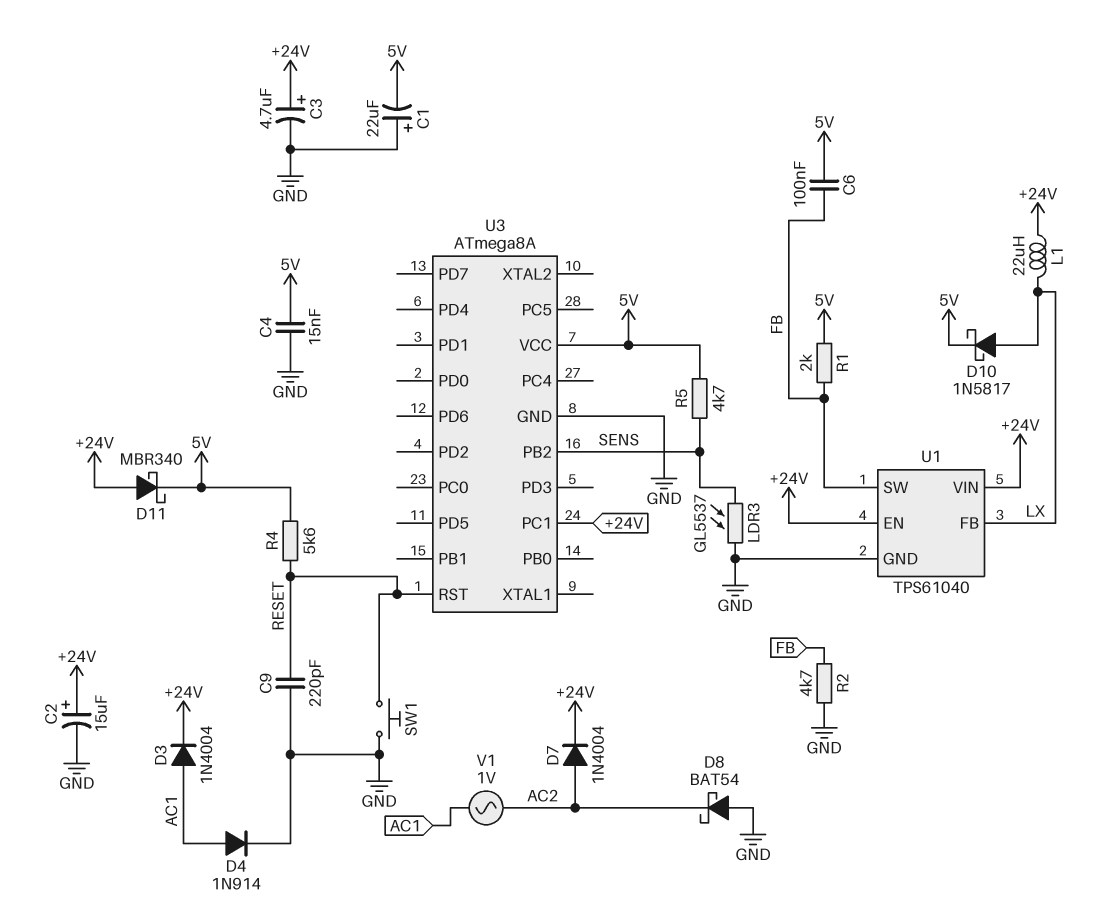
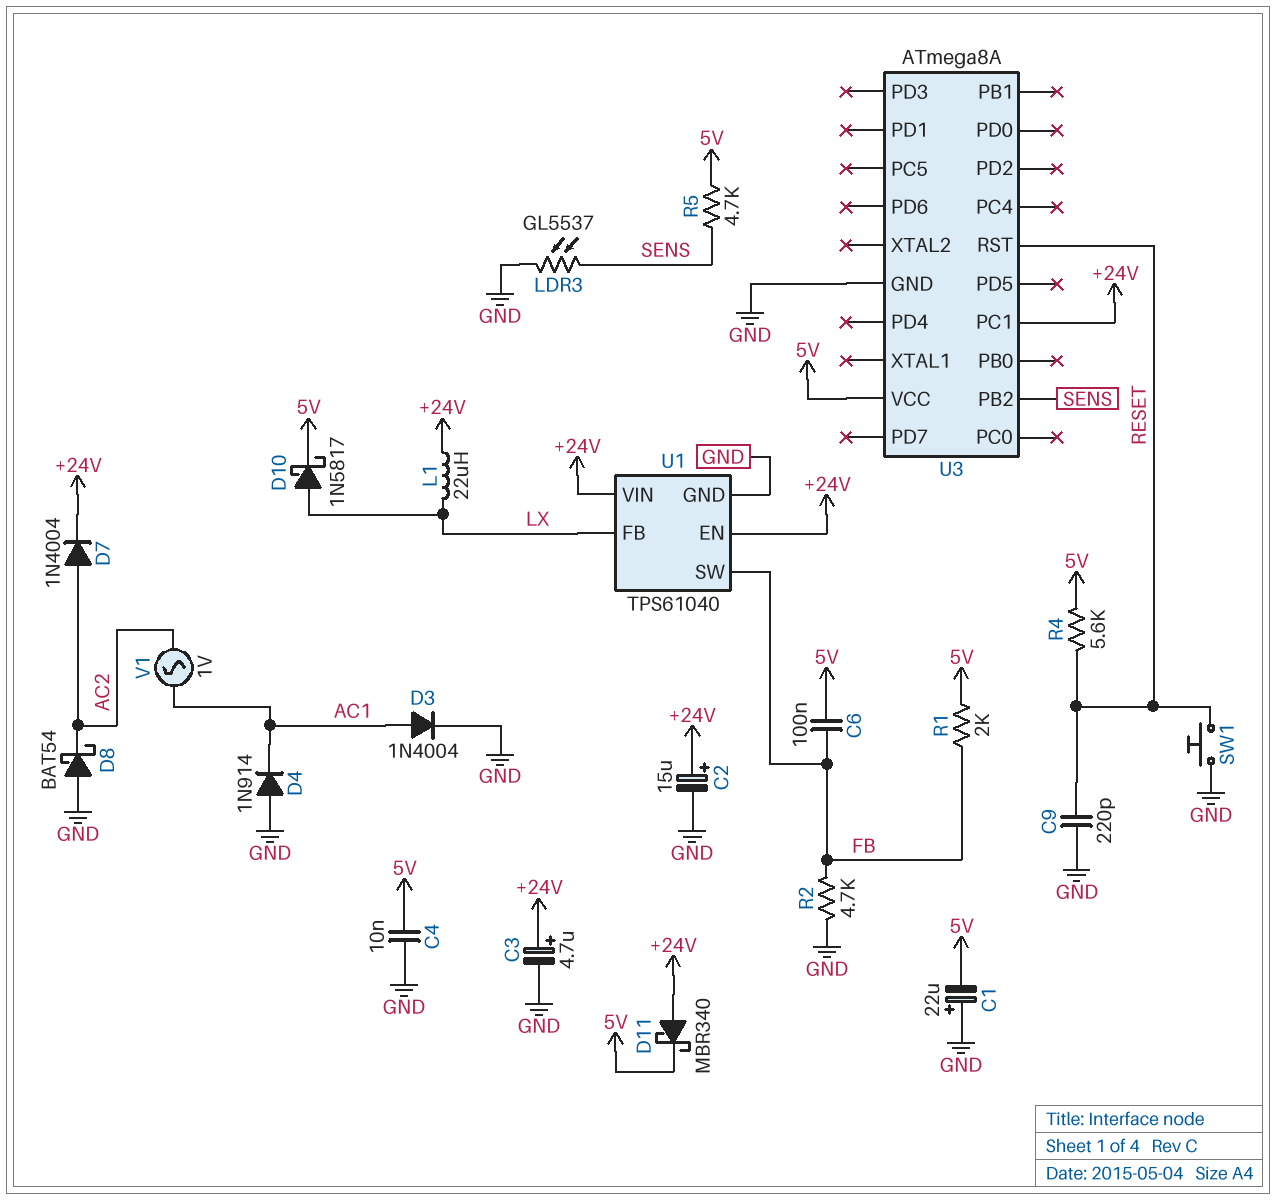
C4: 15nF (5V, GND) -> 10nF (5V, GND)
D3: diode 1N4004 (A AC1, K +24V) -> diode 1N4004 (A AC1, K GND)
D4: diode 1N914 (A AC1, K GND) -> diode 1N914 (A GND, K AC1)

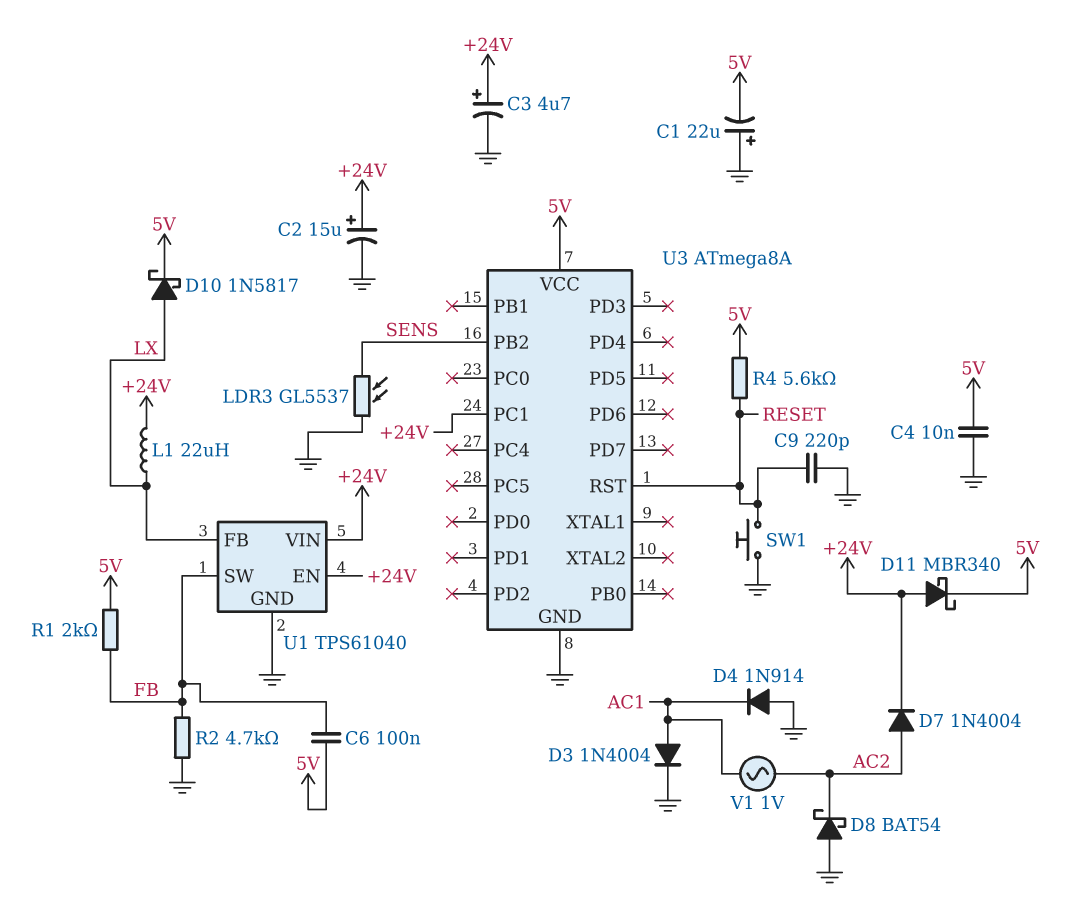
R5: 4.7k (5V, SENS) -> none

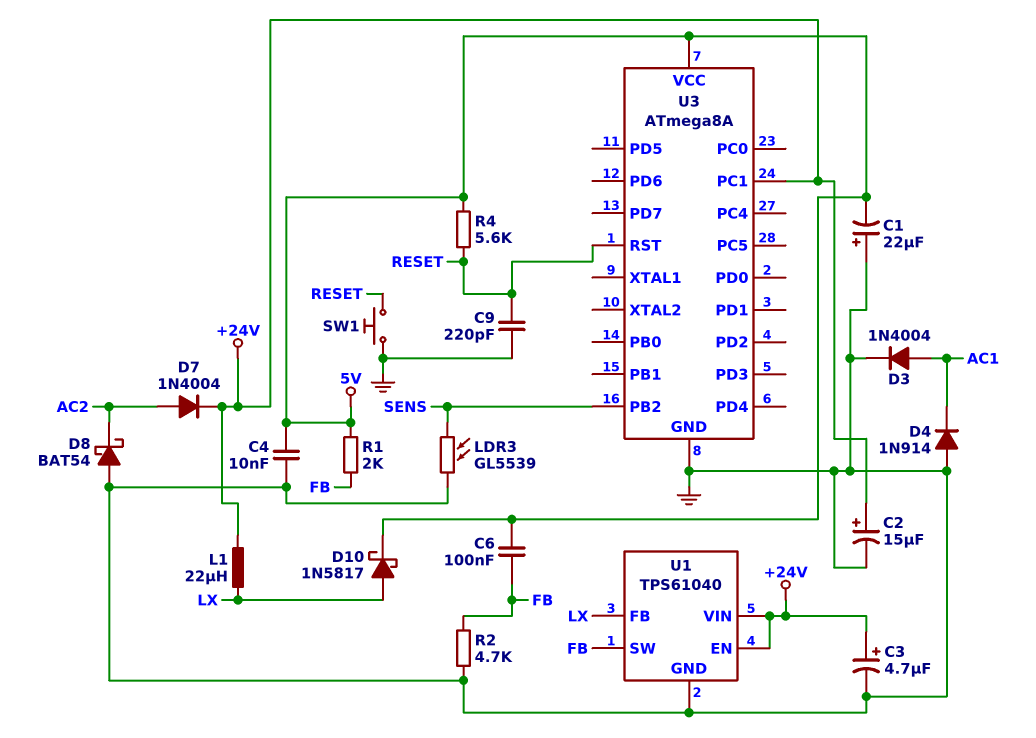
D11: schottky MBR340 (A +24V, K 5V) -> none
LDR3: GL5537 (GND, SENS) -> GL5539 (GND, SENS)
V1: AC 1V (AC1, AC2) -> none

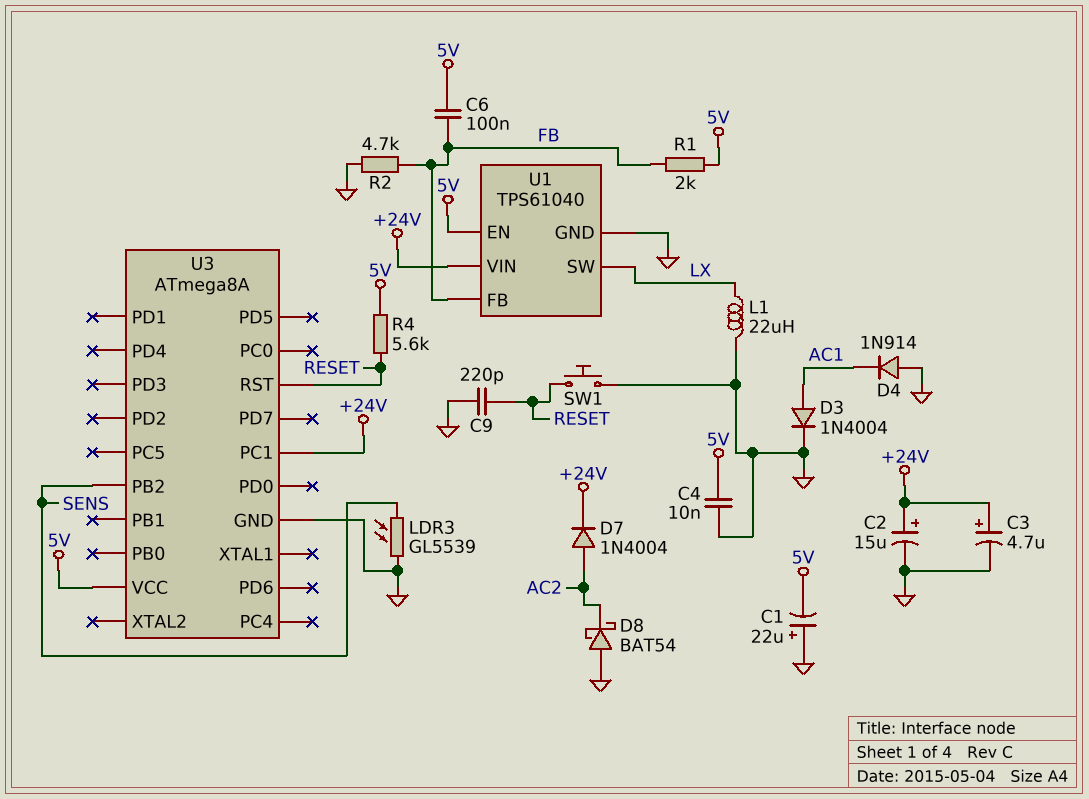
D10: schottky 1N5817 (A LX, K 5V) -> none
L1: 22uH (+24V, LX) -> 22uH (GND, LX)
U1 pin EN: +24V -> 5V
U1 pin FB: LX -> FB
U1 pin SW: FB -> LX

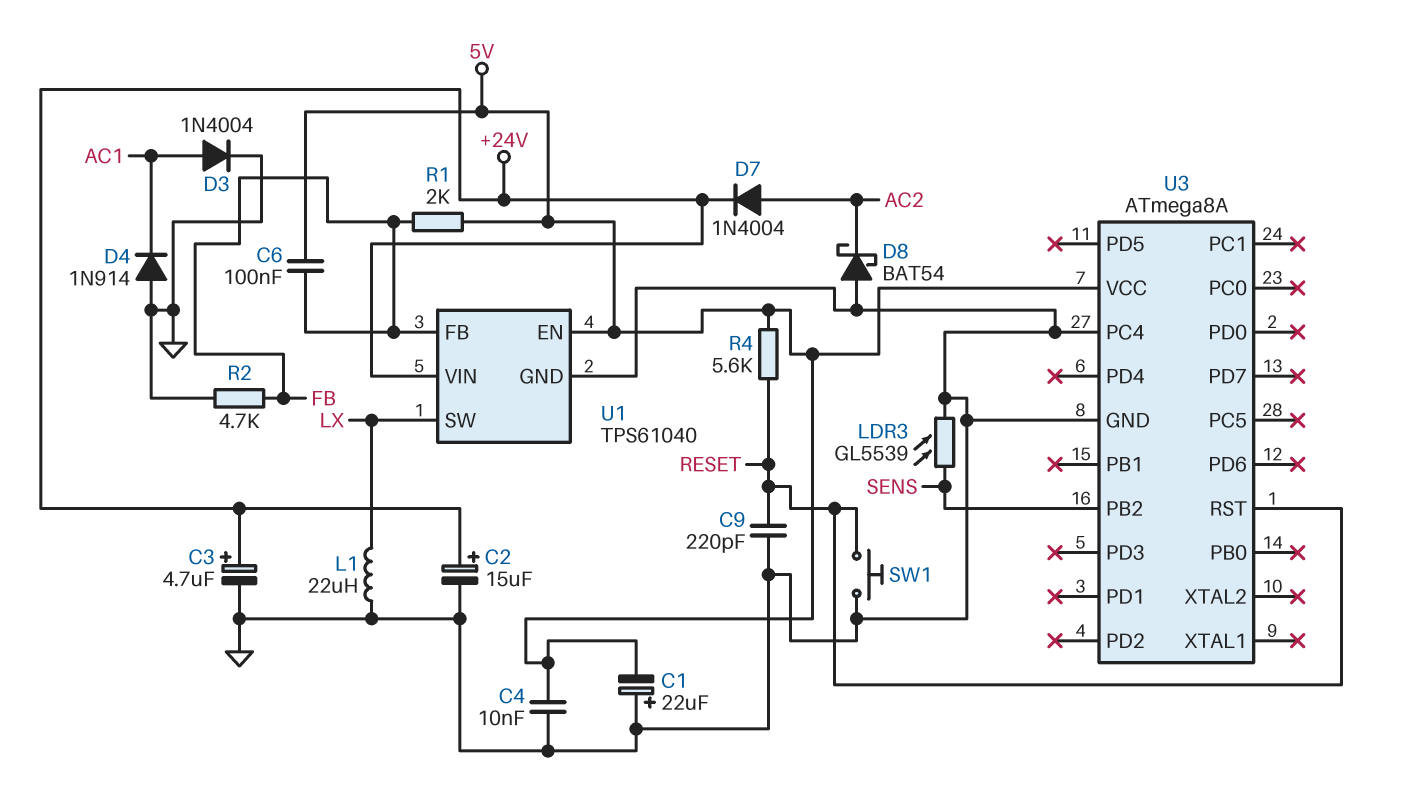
U3 pin PC1: +24V -> none
U3 pin PC4: none -> GND

